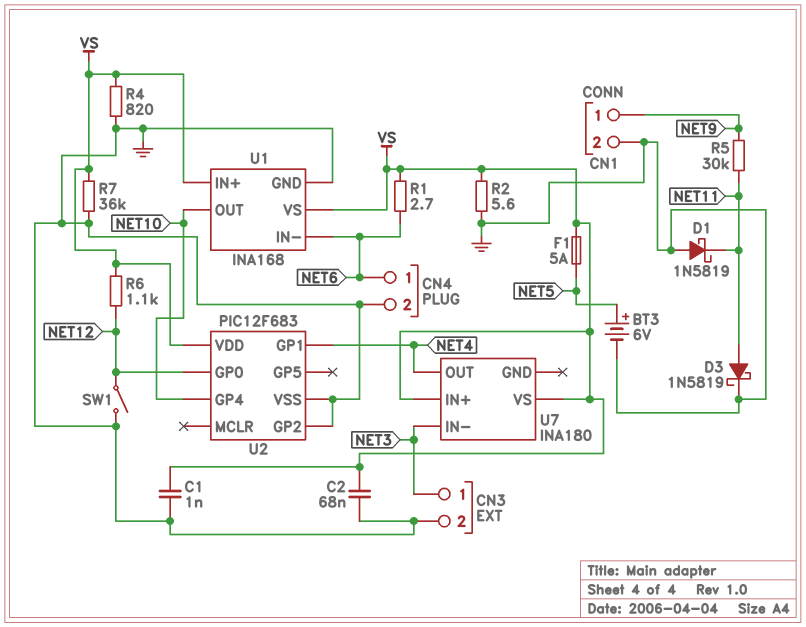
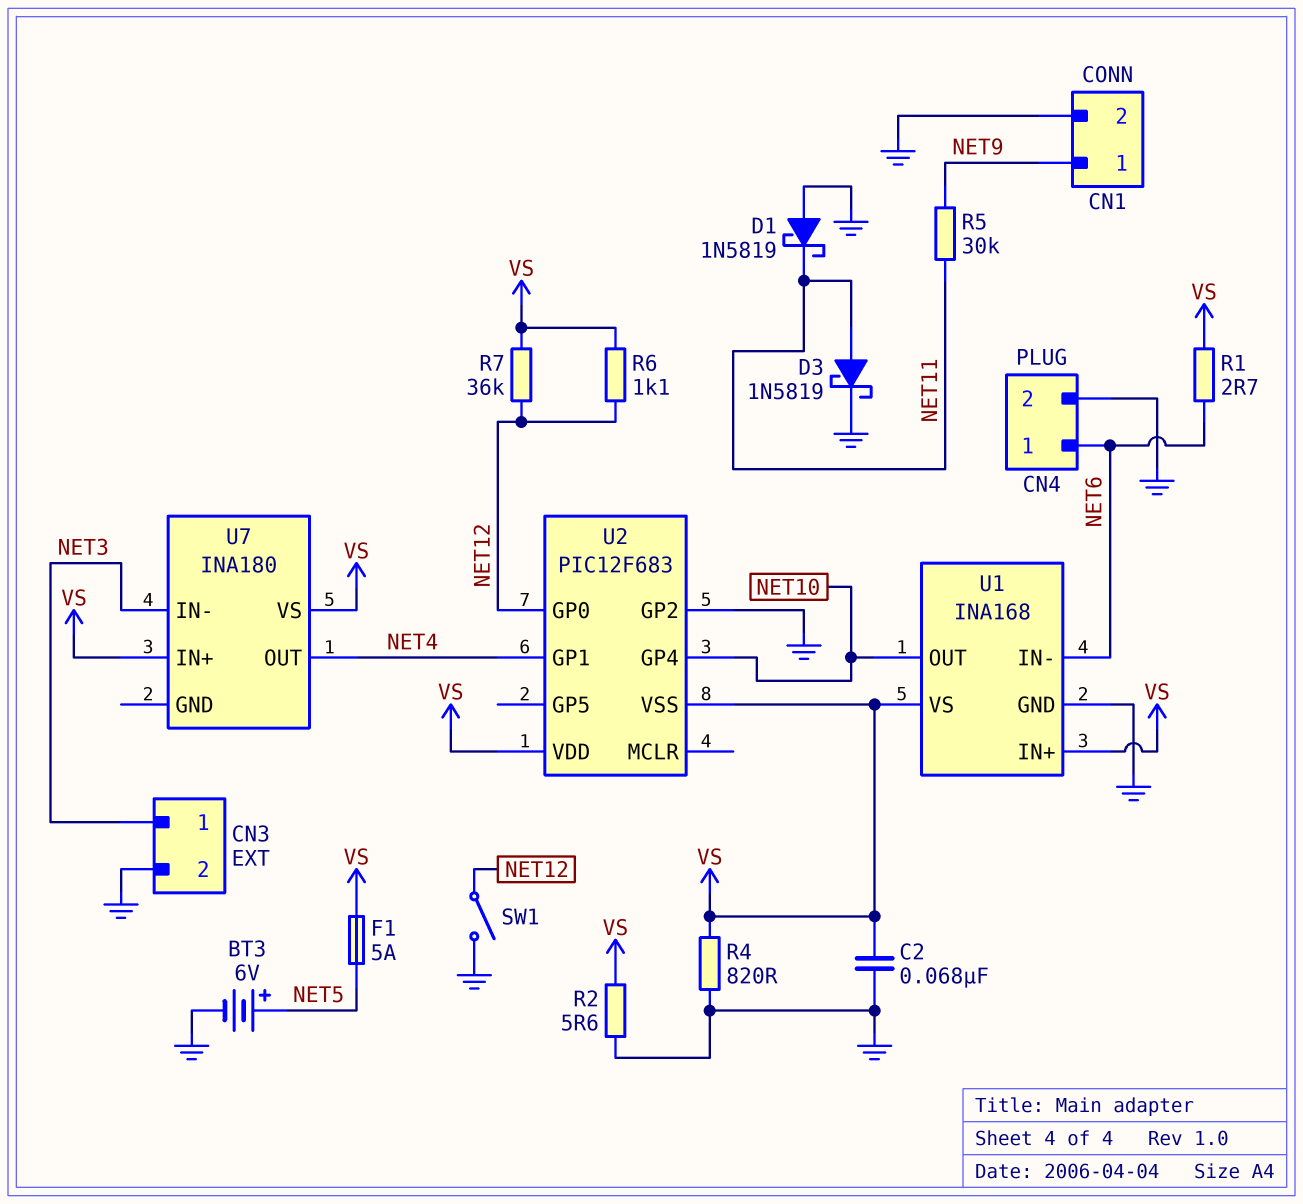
C1: 1nF (GND, VS) -> none
R7: 36k (GND, VS) -> 36k (NET12, VS)
U2 pin VSS: GND -> VS

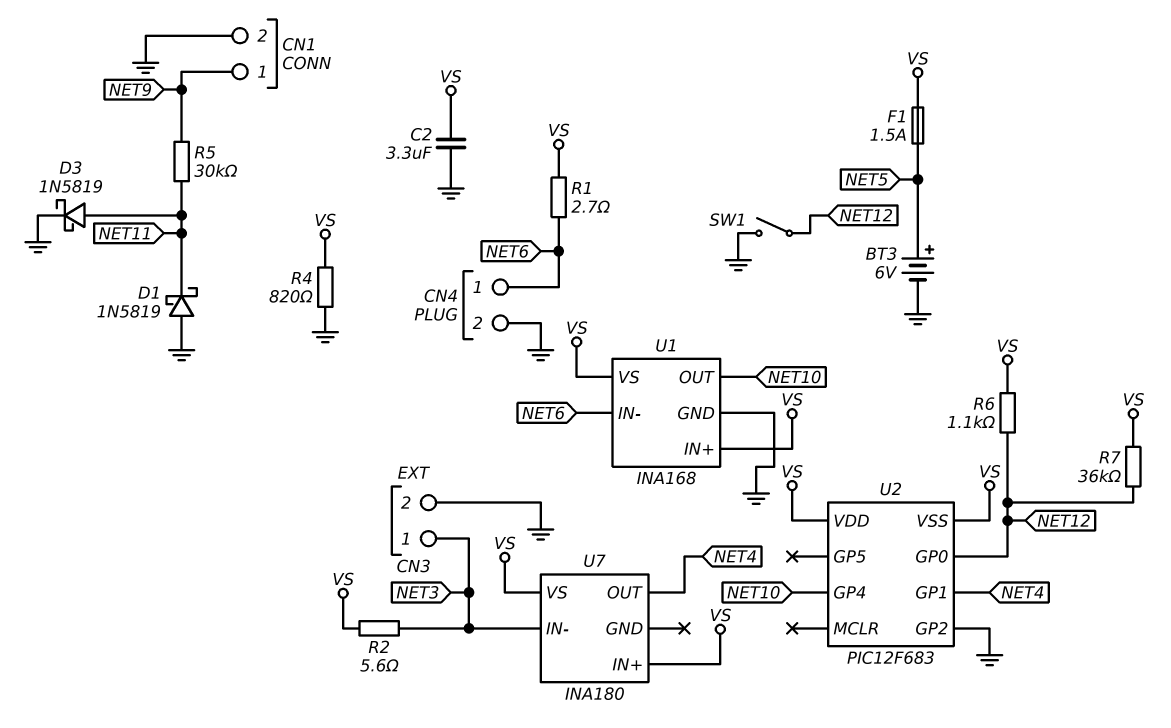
C2: 68nF (GND, VS) -> 3.3uF (GND, VS)
F1: 5A (NET5, VS) -> 1.5A (NET5, VS)
R2: 5.6 (GND, VS) -> 5.6 (NET3, VS)

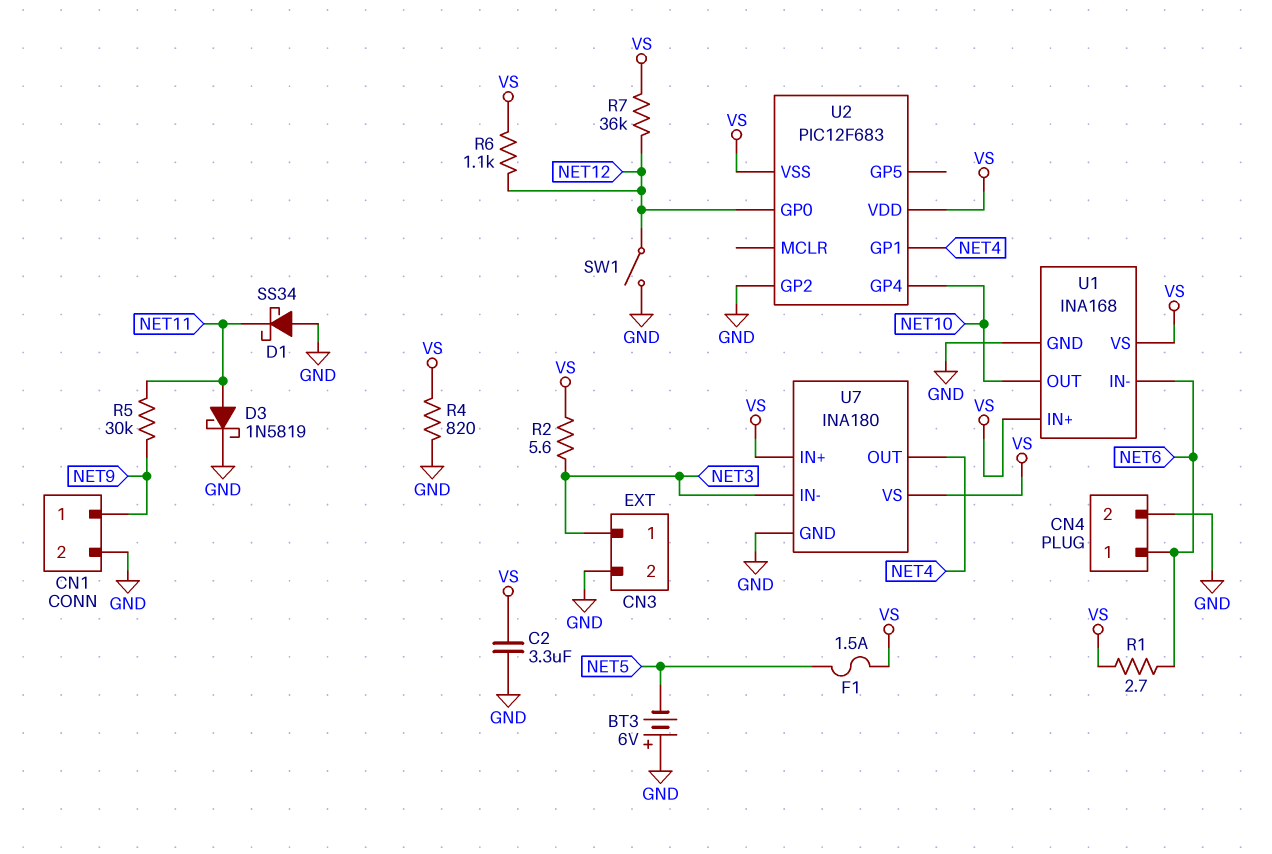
BT3: 6V (plus NET5, minus GND) -> 6V (plus GND, minus NET5)
D1: schottky 1N5819 (A GND, K NET11) -> schottky SS34 (A GND, K NET11)
U7 pin GND: none -> GND

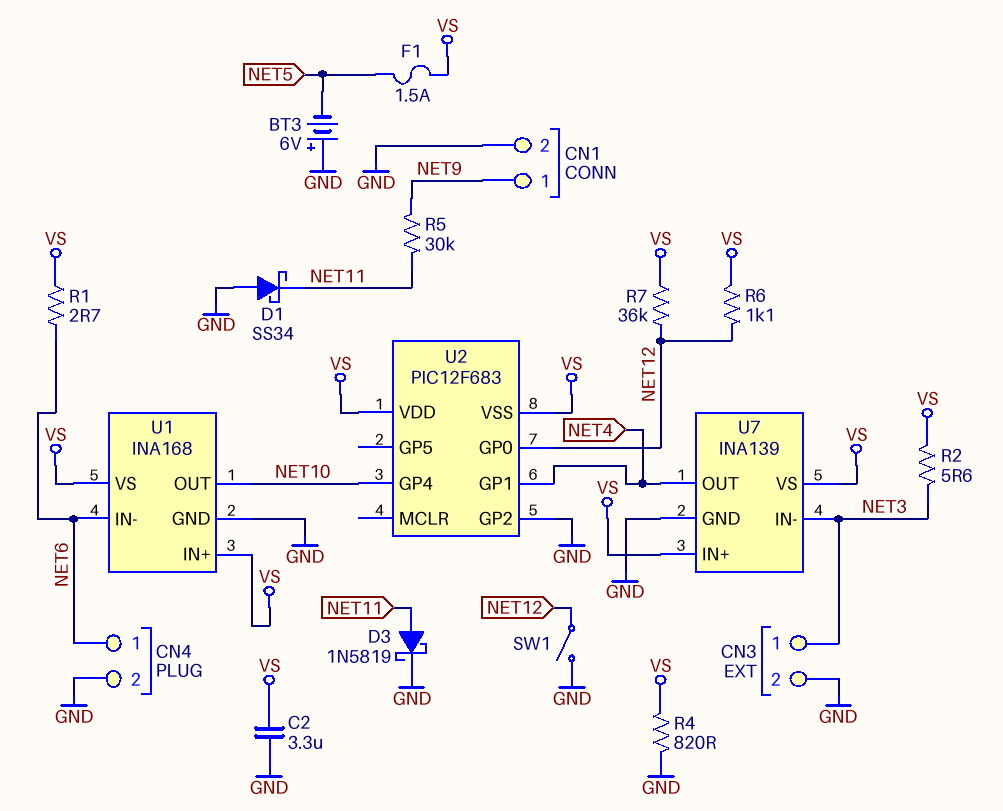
U7: INA180 -> INA139

